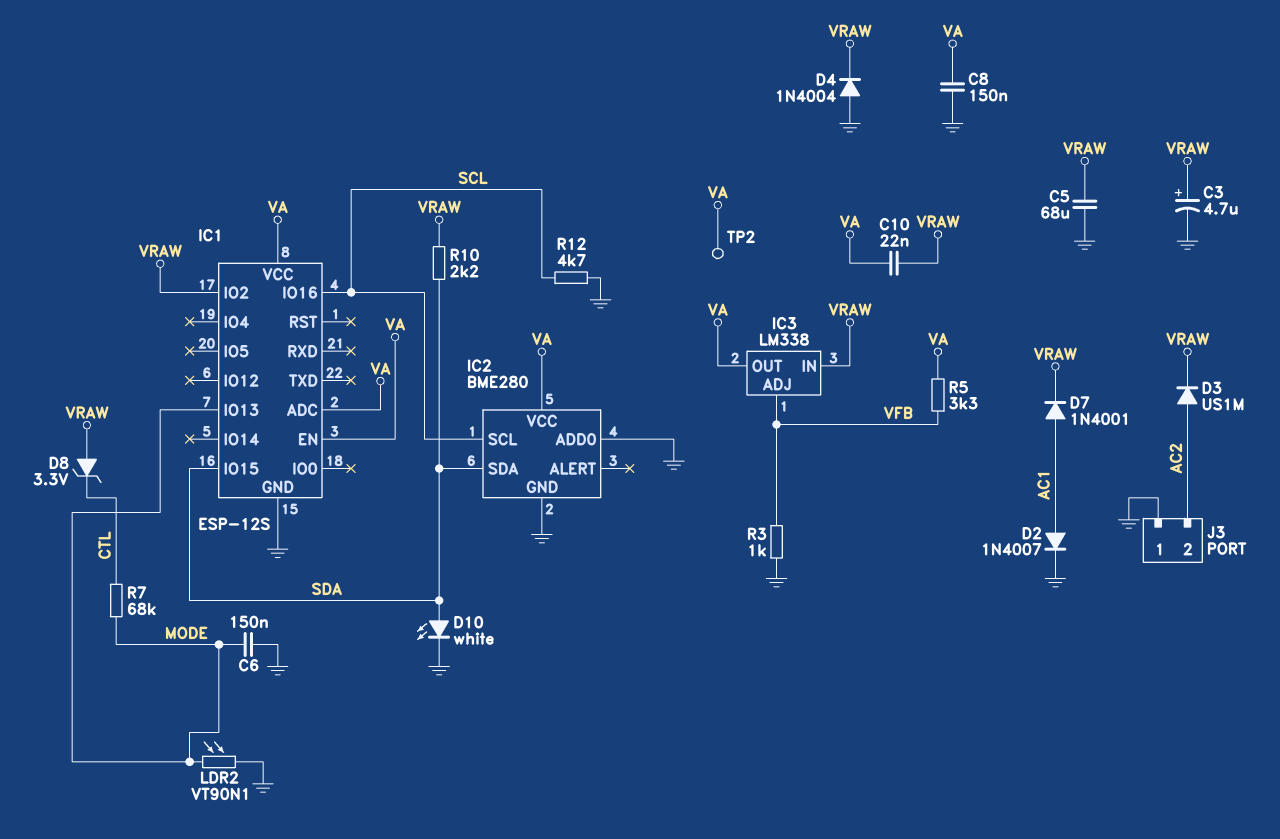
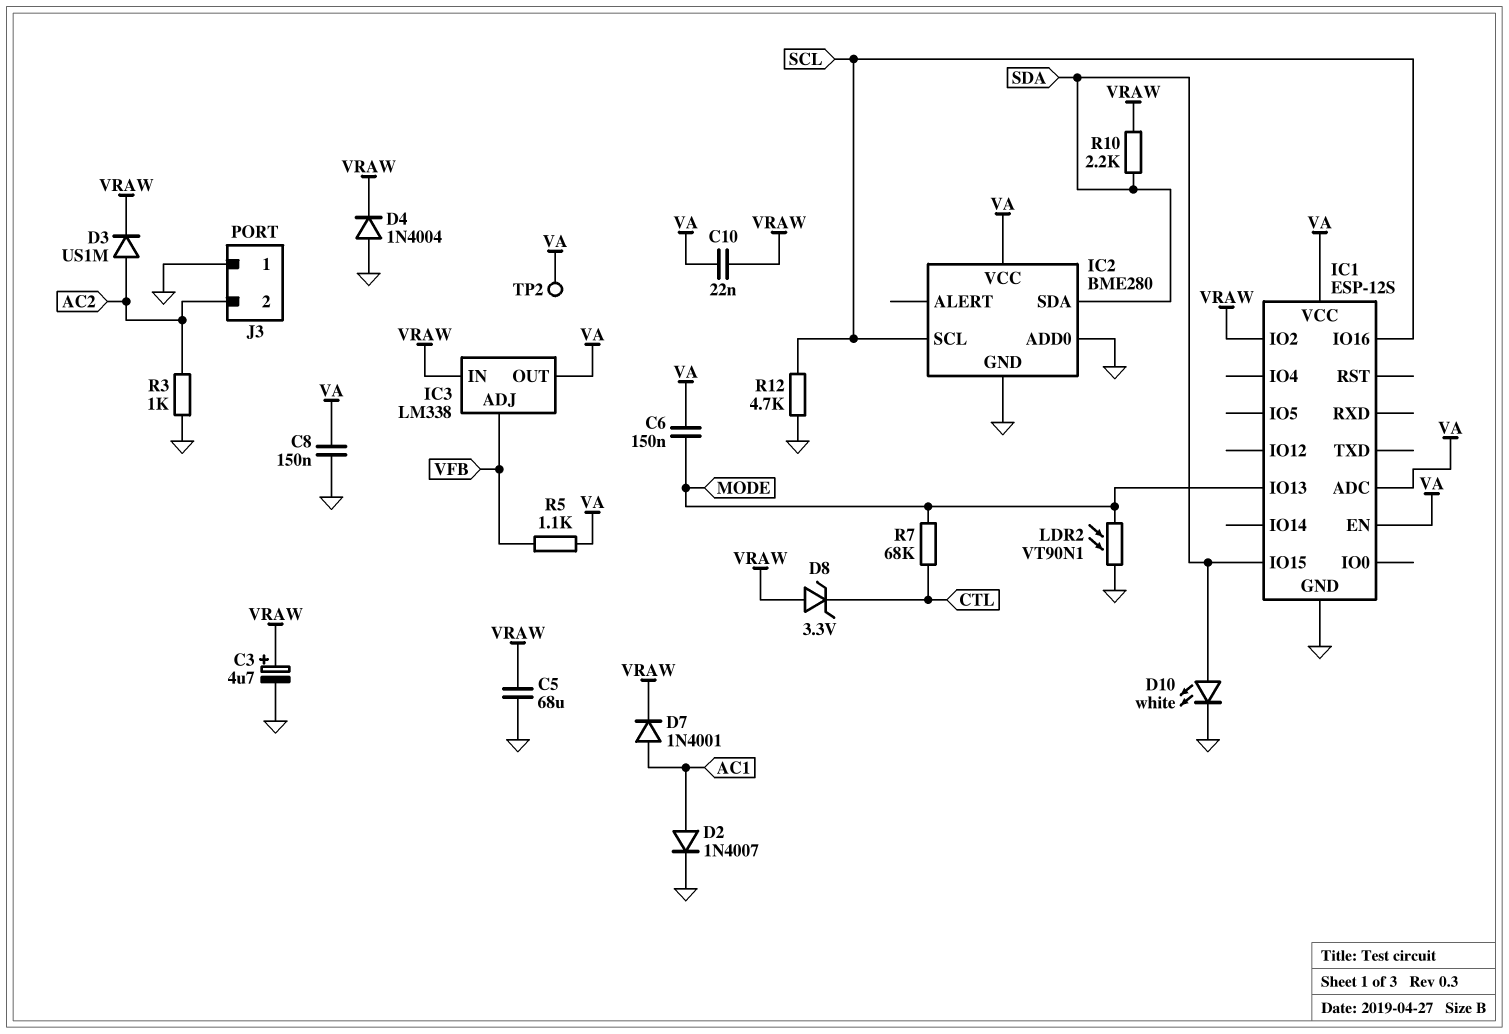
C6: 150nF (GND, MODE) -> 150nF (MODE, VA)
R3: 1k (GND, VFB) -> 1k (AC2, GND)
R5: 3.3k (VA, VFB) -> 1.1k (VA, VFB)

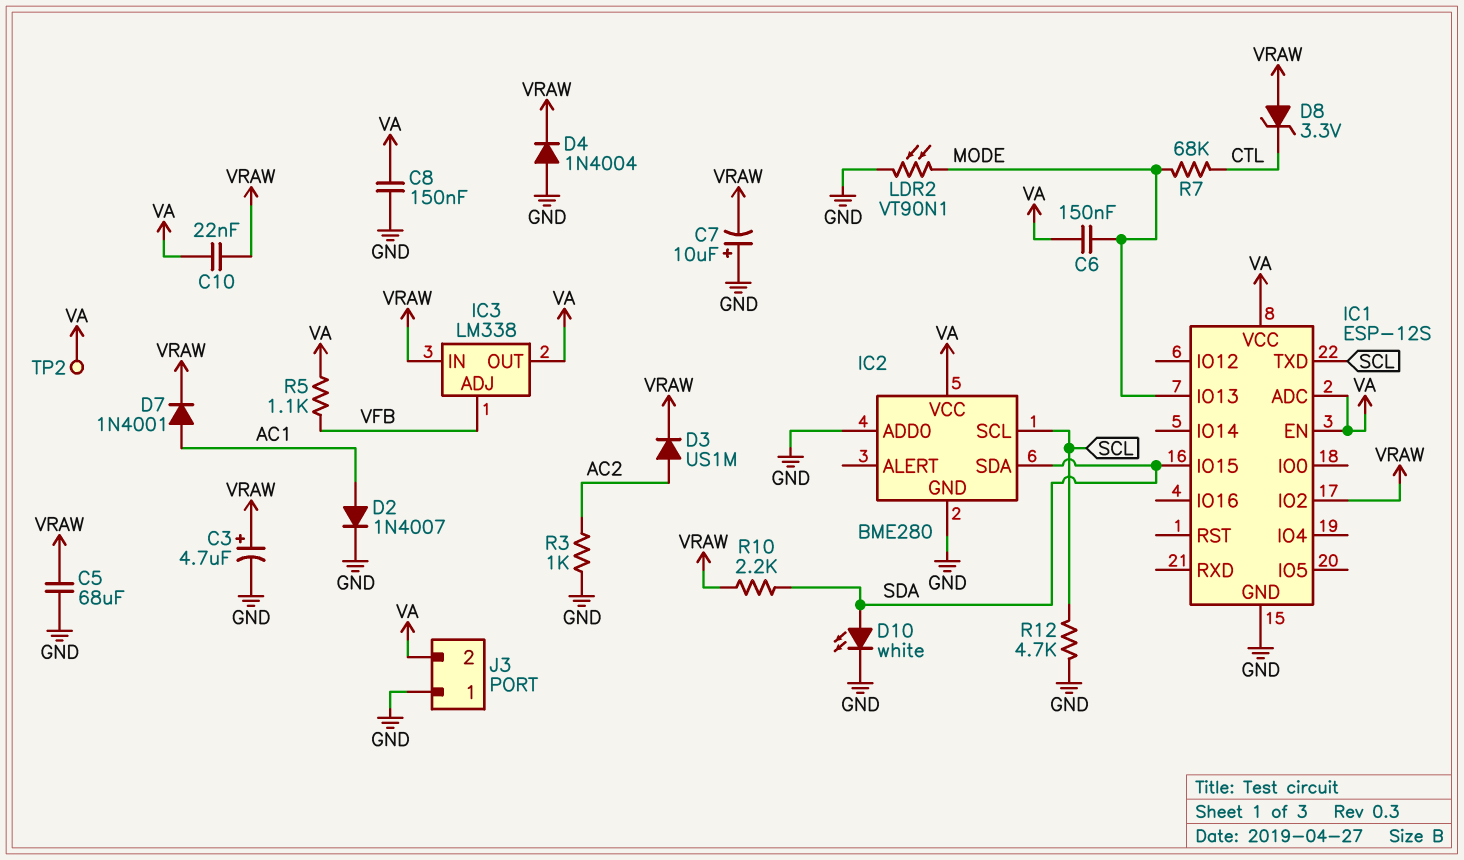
C7: none -> 10uF (plus GND, minus VRAW)
IC1 pin IO16: SCL -> none
IC1 pin TXD: none -> SCL
J3 pin 2: AC2 -> VA

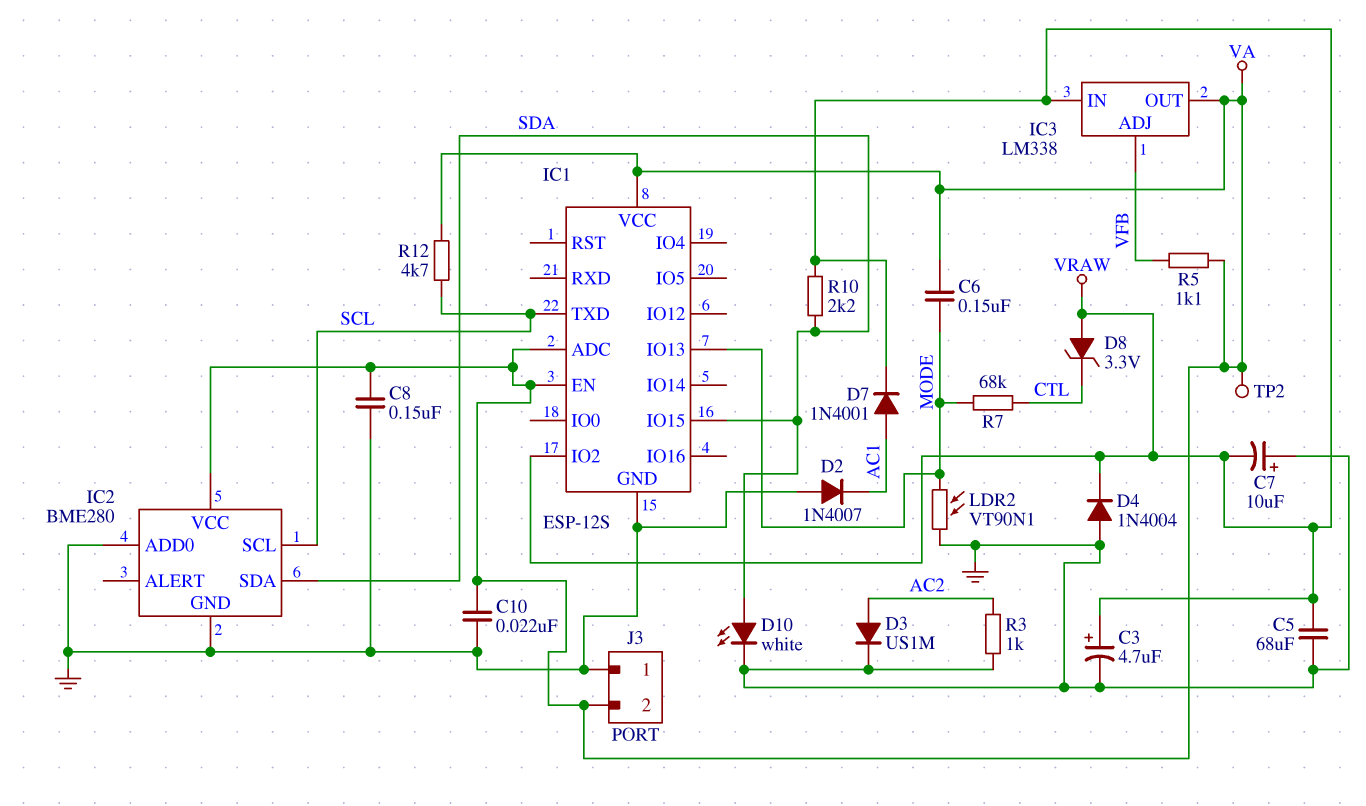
C10: 22nF (VA, VRAW) -> 22nF (GND, VA)
D2: diode 1N4007 (A AC1, K GND) -> diode 1N4007 (A GND, K AC1)
D3: diode US1M (A AC2, K VRAW) -> diode US1M (A AC2, K GND)
R12: 4.7k (GND, SCL) -> 4.7k (SCL, VA)

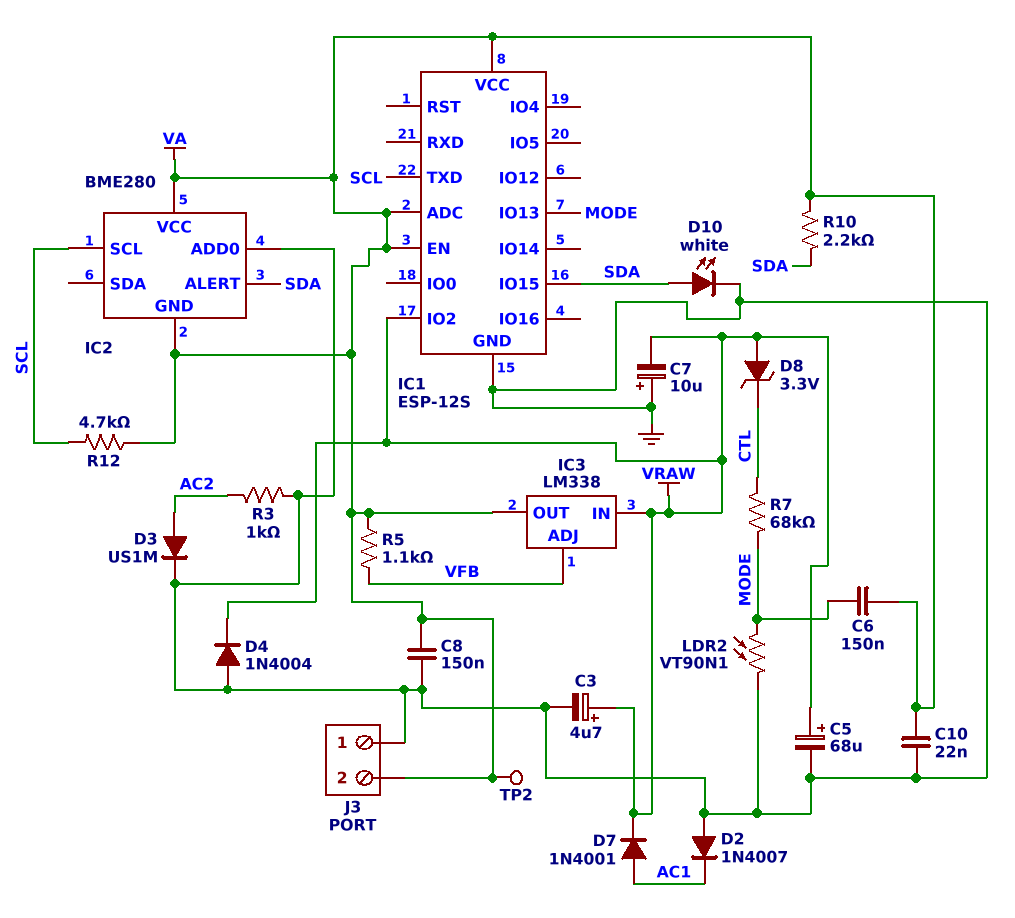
C5: 68uF (GND, VRAW) -> 68uF (plus VRAW, minus GND)
IC2 pin ALERT: none -> SDA
IC2 pin GND: GND -> VA
IC2 pin SDA: SDA -> none
R10: 2.2k (SDA, VRAW) -> 2.2k (SDA, VA)

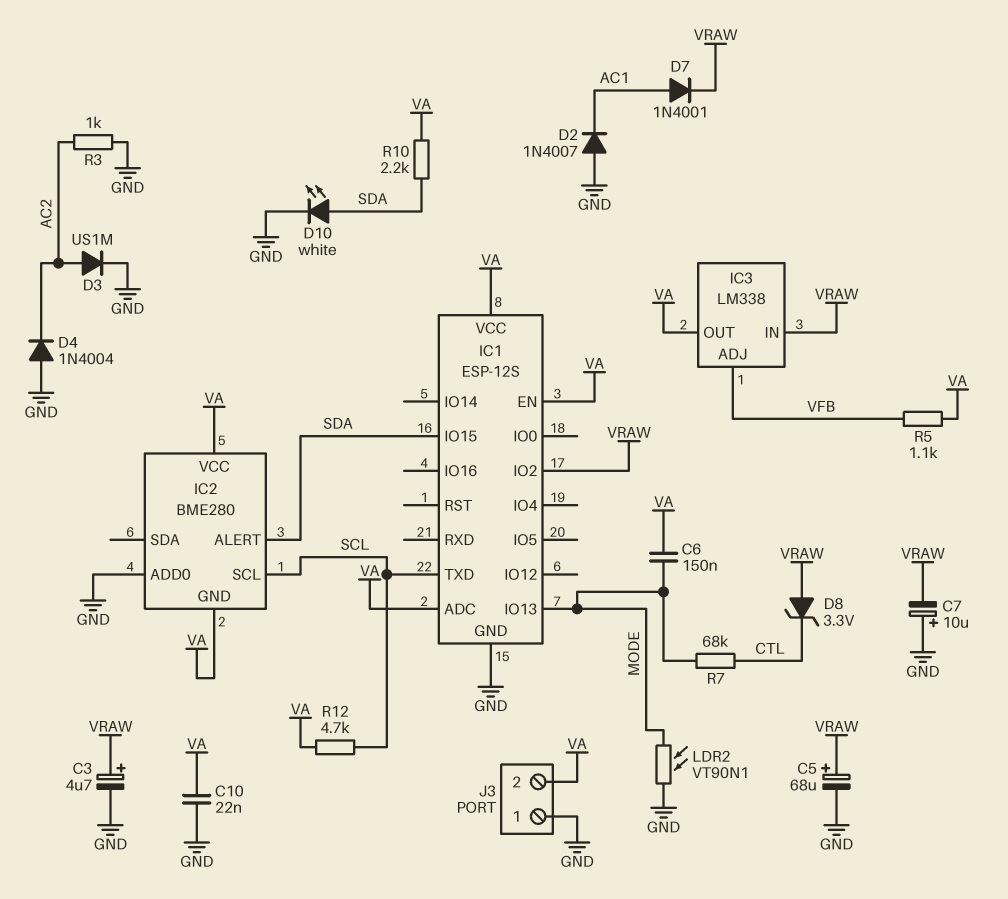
C8: 150nF (GND, VA) -> none
D4: diode 1N4004 (A GND, K VRAW) -> diode 1N4004 (A GND, K AC2)
TP2: test point (VA) -> none

